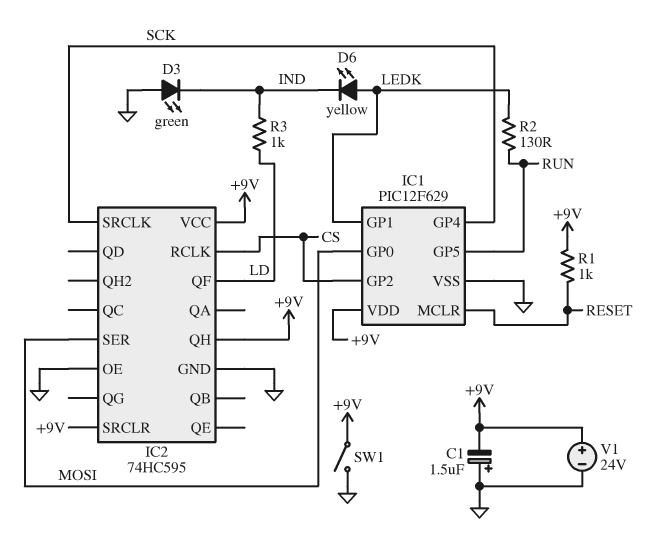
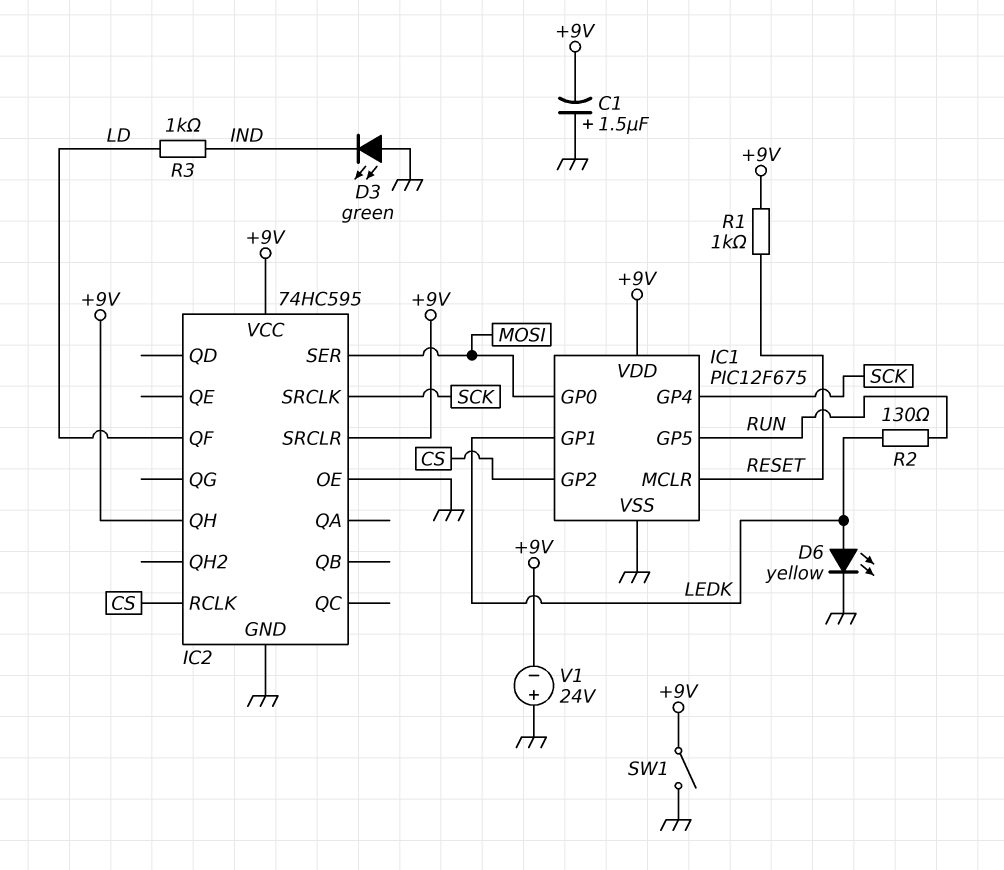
D6: LED yellow (A LEDK, K IND) -> LED yellow (A LEDK, K GND)
IC1: PIC12F629 -> PIC12F675
V1: 24V (plus +9V, minus GND) -> 24V (plus GND, minus +9V)

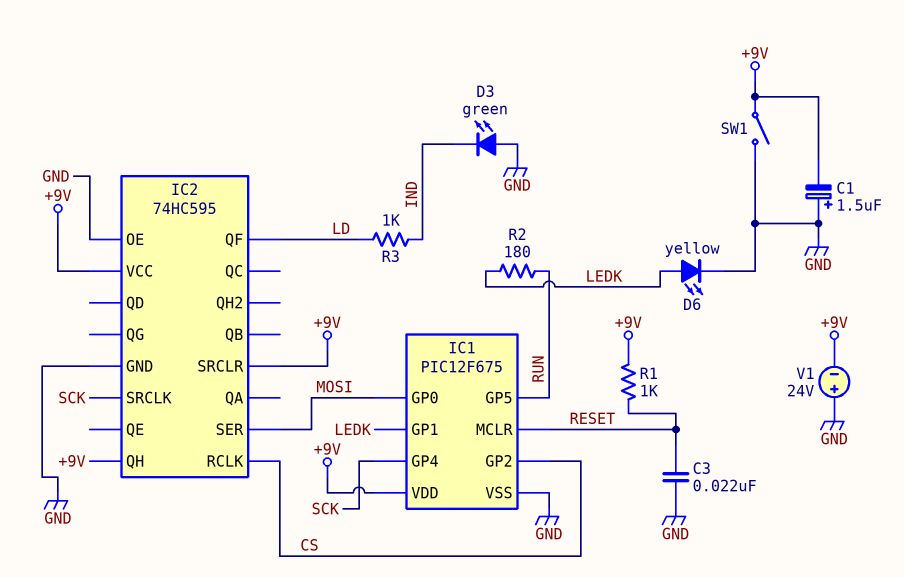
C3: none -> 22nF (GND, RESET)
R2: 130 (LEDK, RUN) -> 180 (LEDK, RUN)

